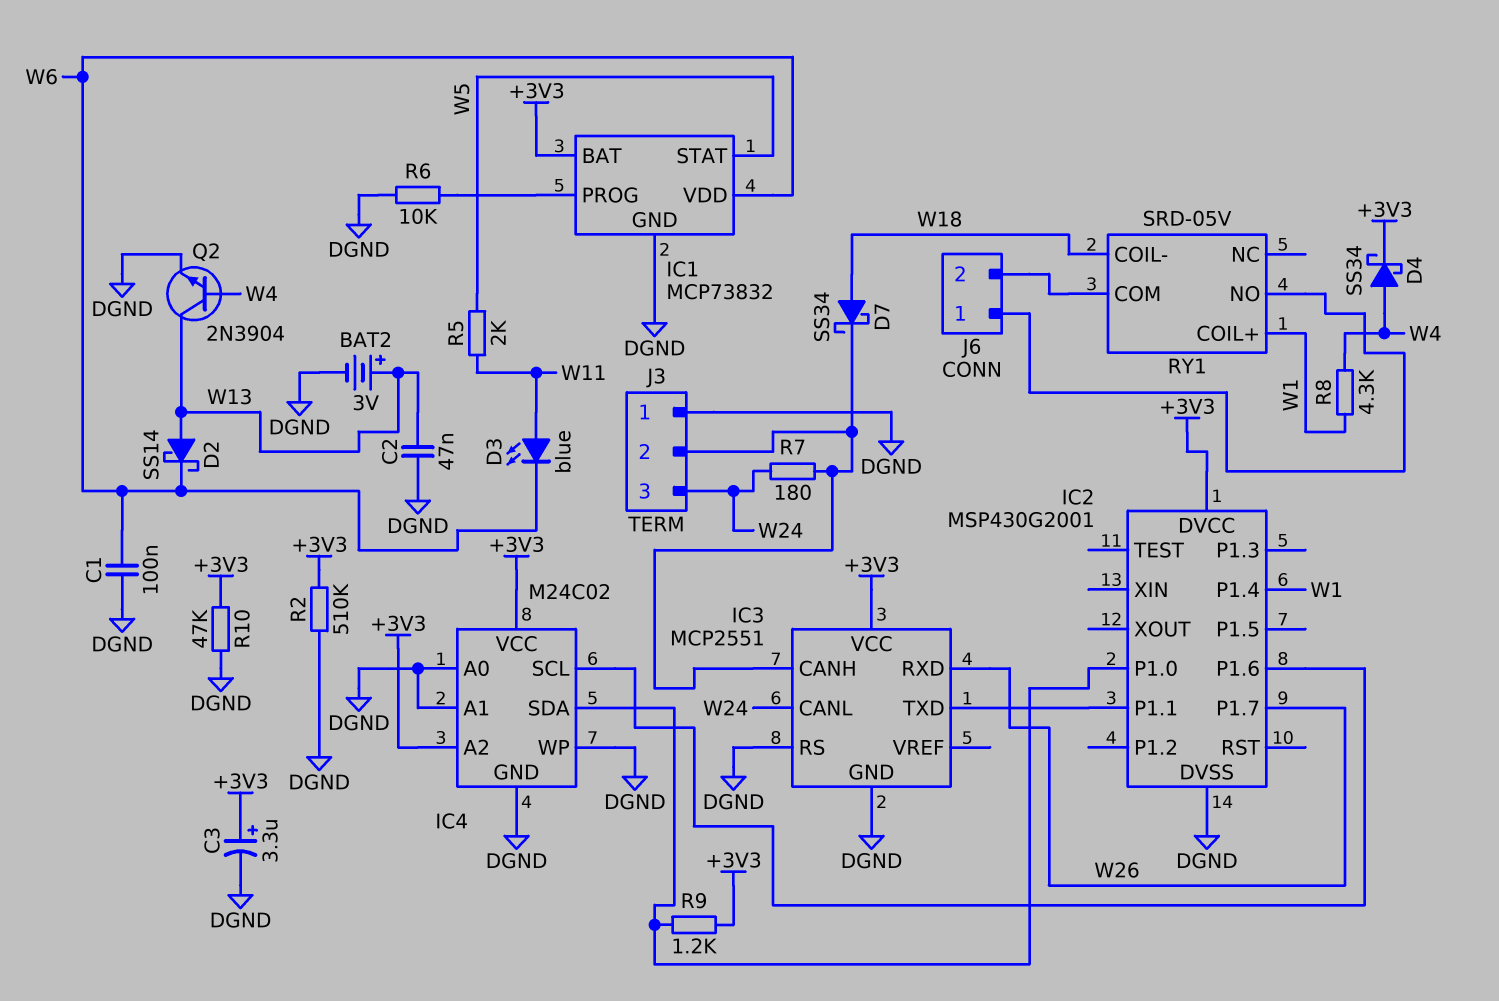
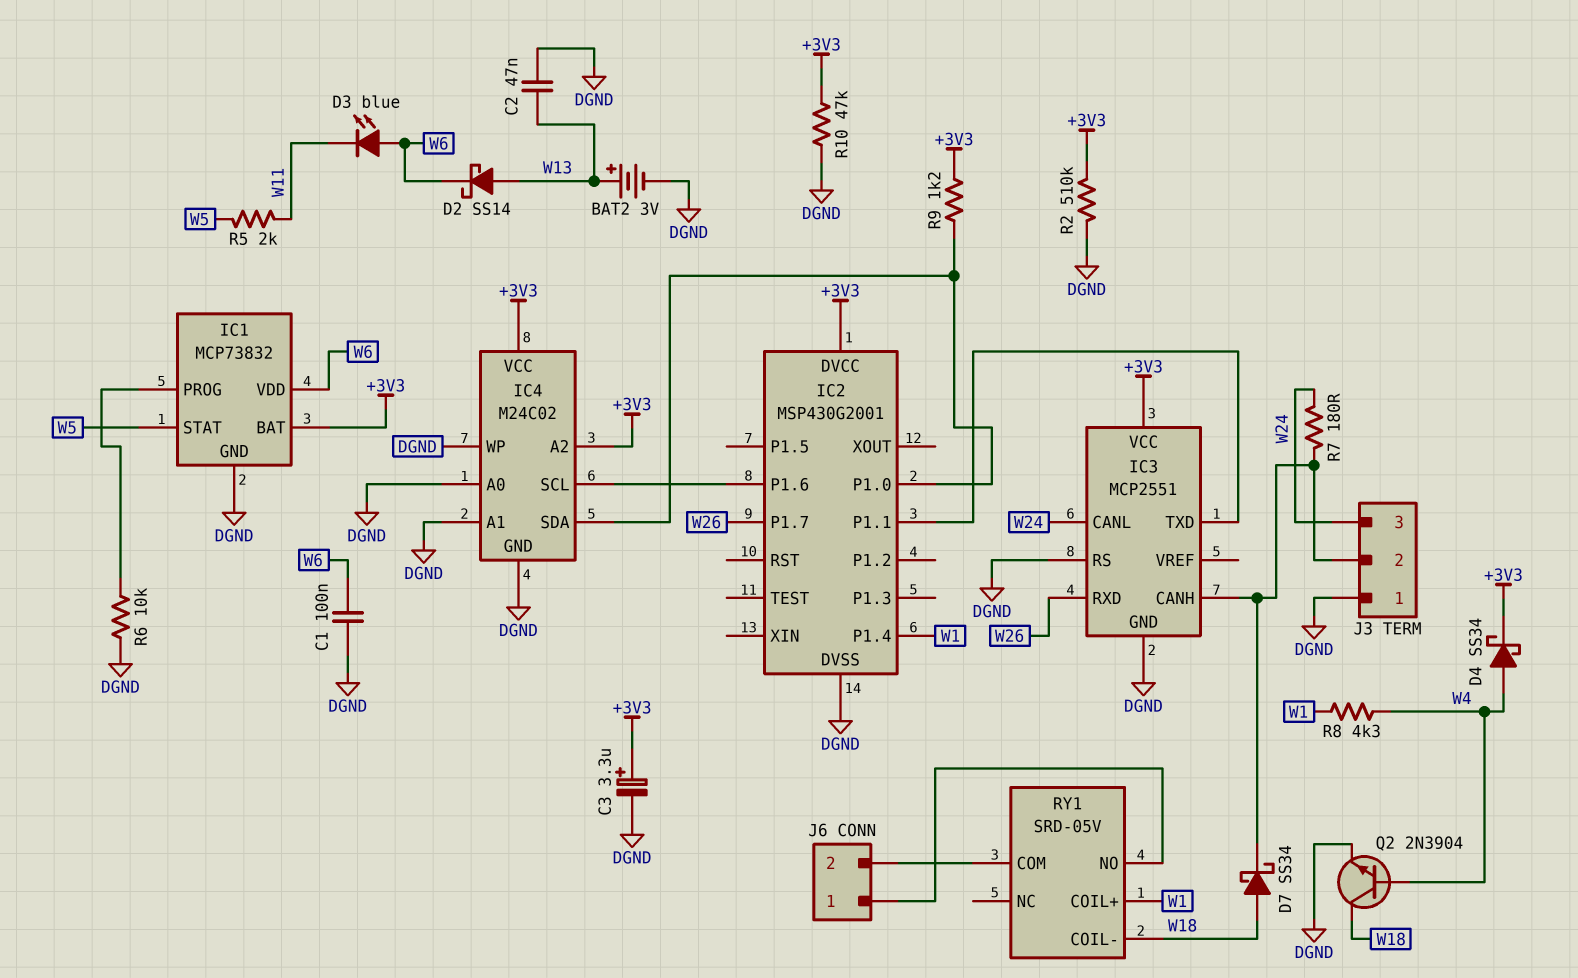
D3: LED blue (A W11, K W6) -> LED blue (A W6, K W11)
Q2: NPN 2N3904 (B W4, C W13, E DGND) -> NPN 2N3904 (B W4, C W18, E DGND)

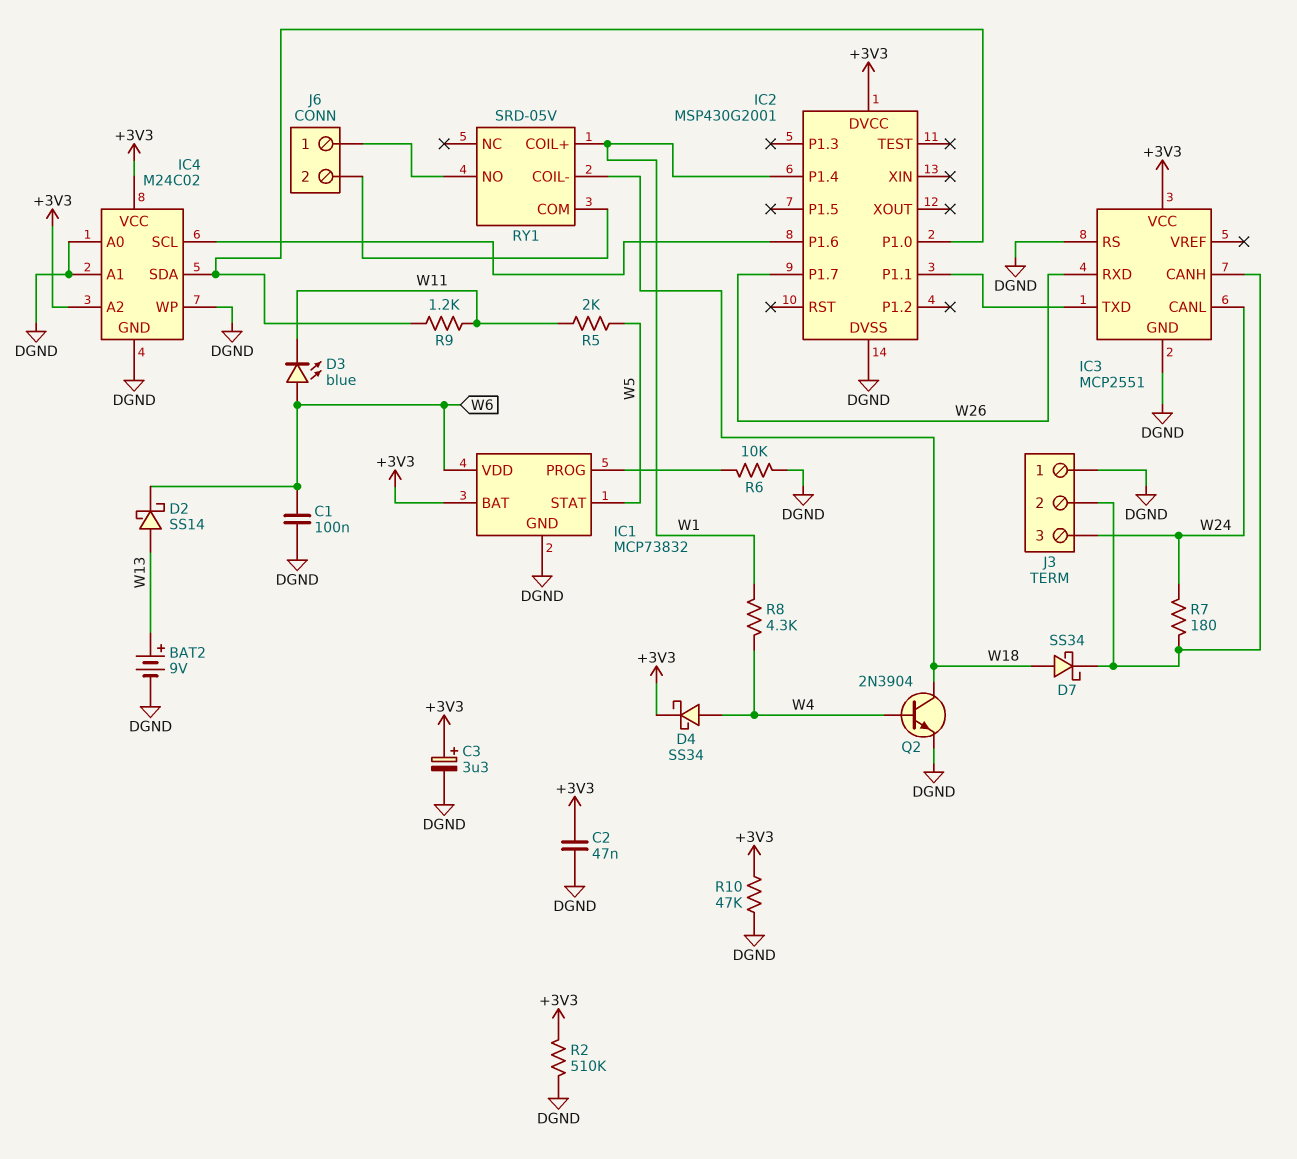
BAT2: 3V (plus W13, minus DGND) -> 9V (plus W13, minus DGND)
C2: 47nF (DGND, W13) -> 47nF (+3V3, DGND)
R9: 1.2k (+3V3, IC2/P1.0) -> 1.2k (IC2/P1.0, W11)

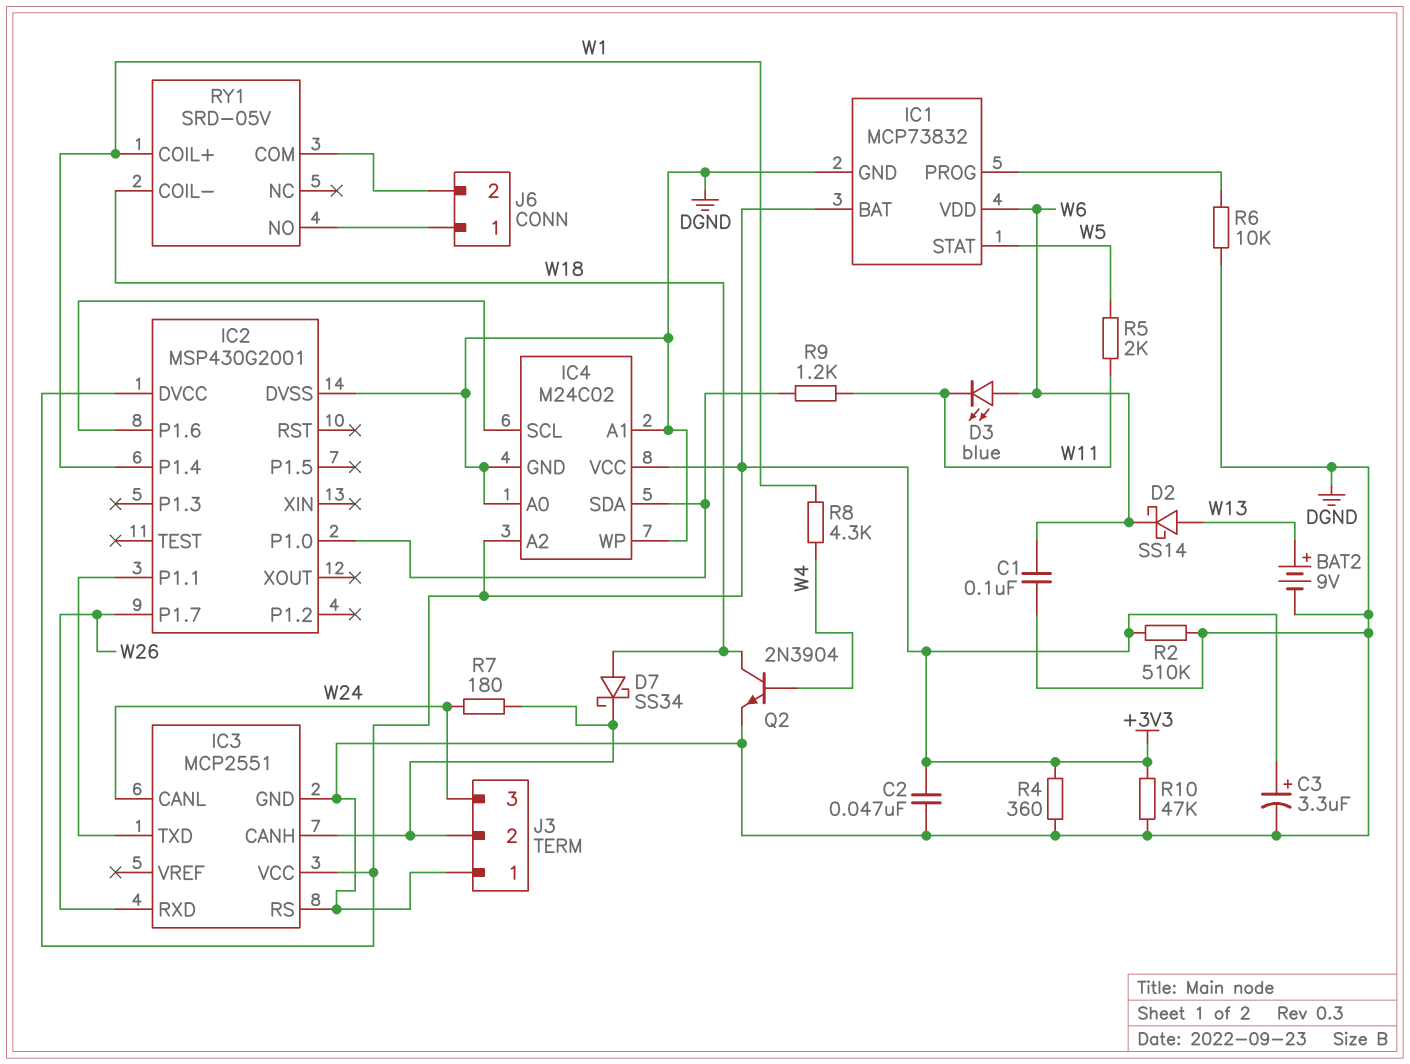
D4: schottky SS34 (A W4, K +3V3) -> none
R4: none -> 360 (+3V3, DGND)

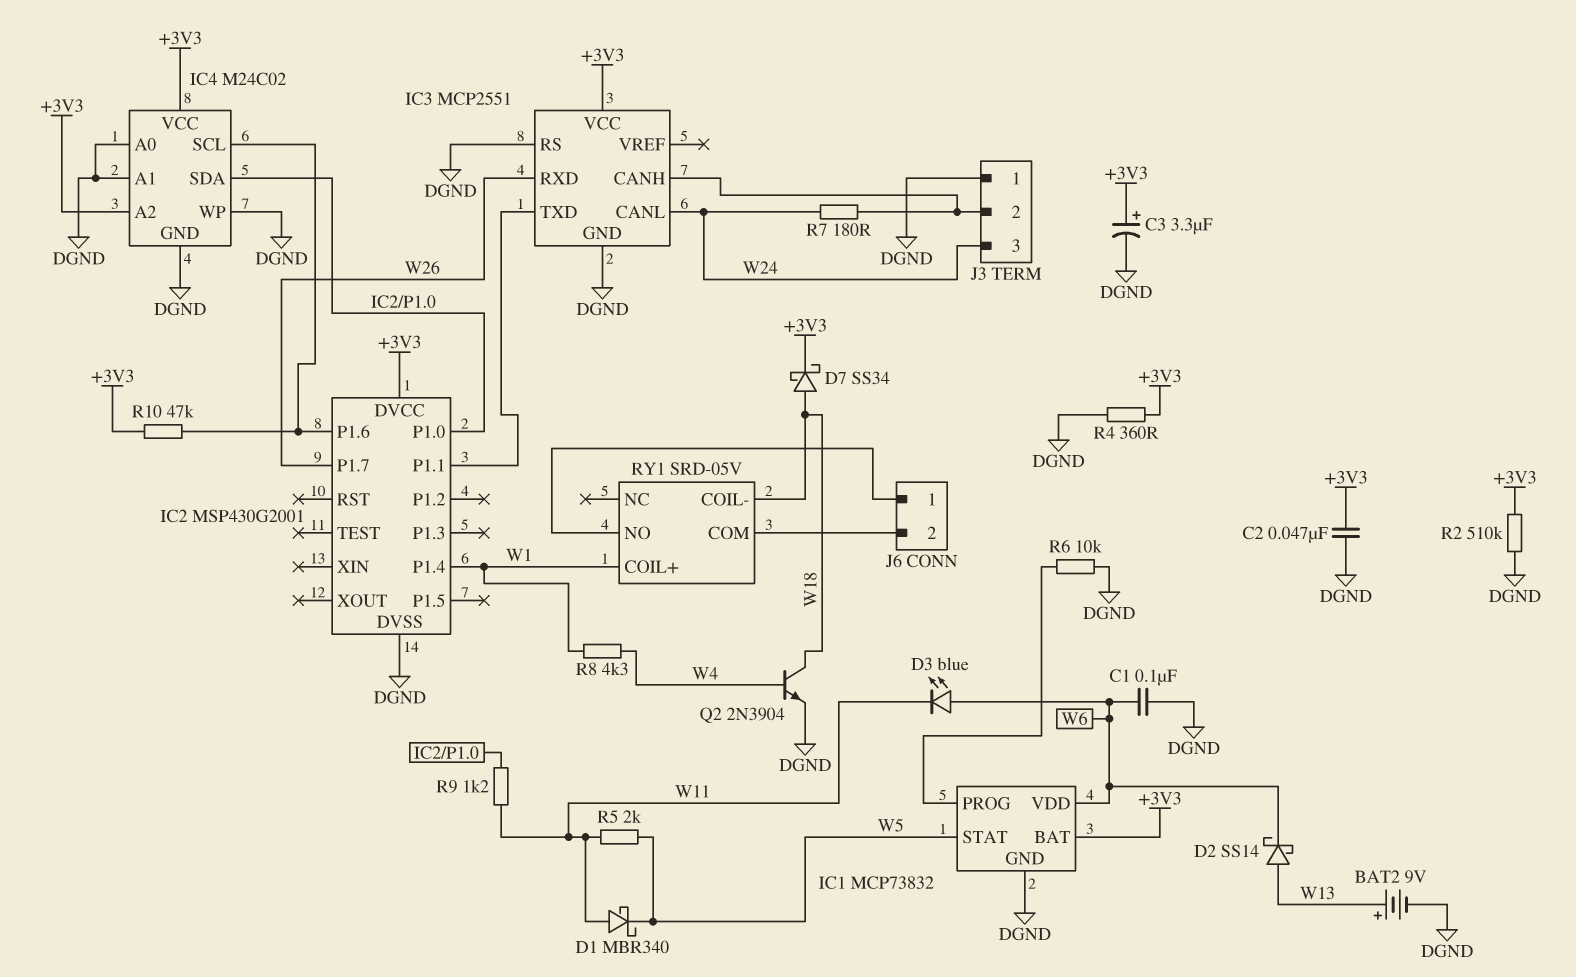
D1: none -> schottky MBR340 (A W11, K W5)
D7: schottky SS34 (A W18, K IC3/CANH) -> schottky SS34 (A W18, K +3V3)
R10: 47k (+3V3, DGND) -> 47k (+3V3, IC2/P1.6)

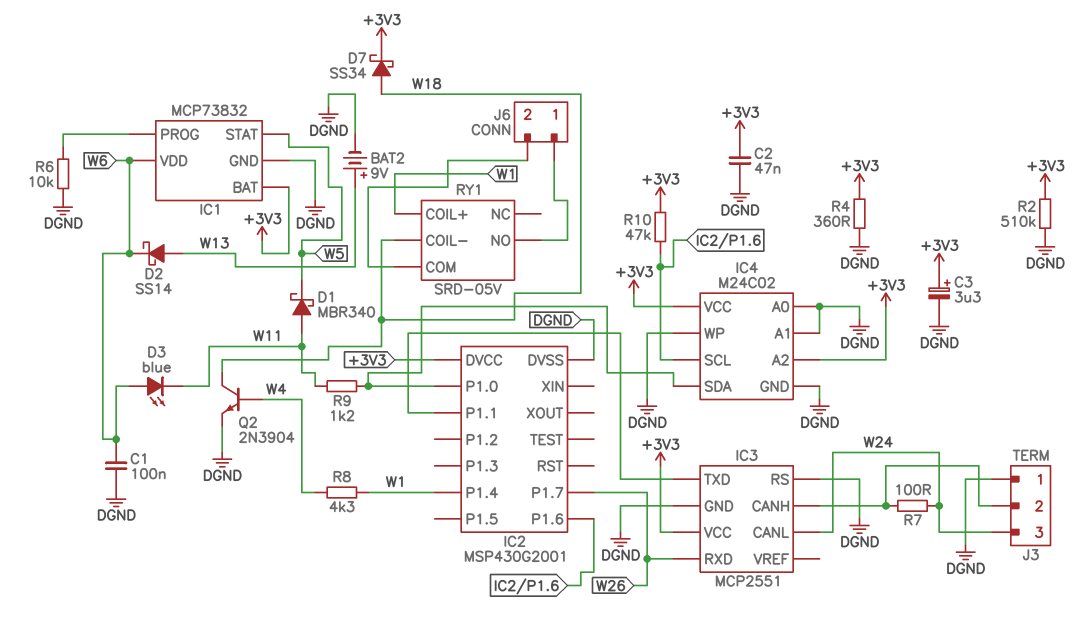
R5: 2k (W5, W11) -> none
R7: 180 (IC3/CANH, W24) -> 100 (IC3/CANH, W24)

